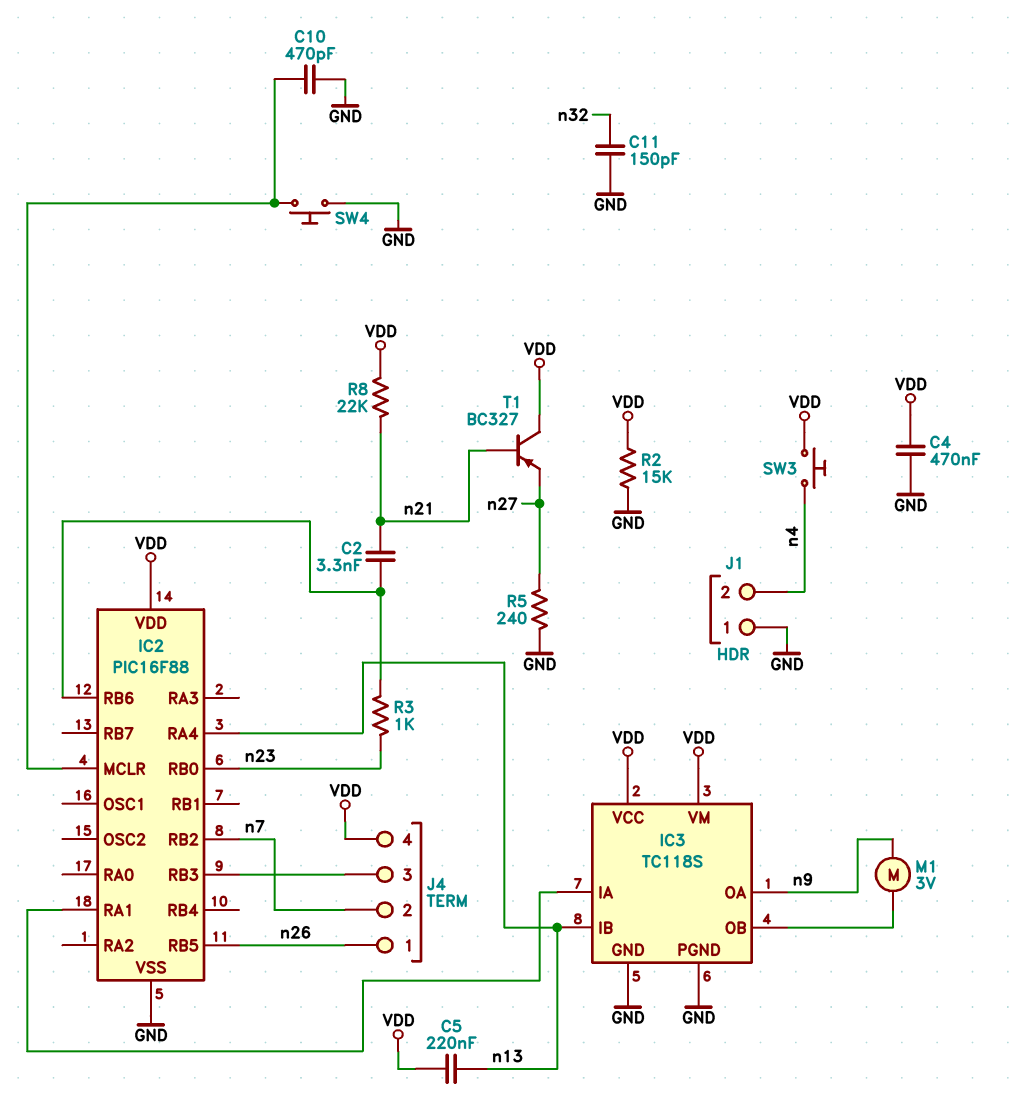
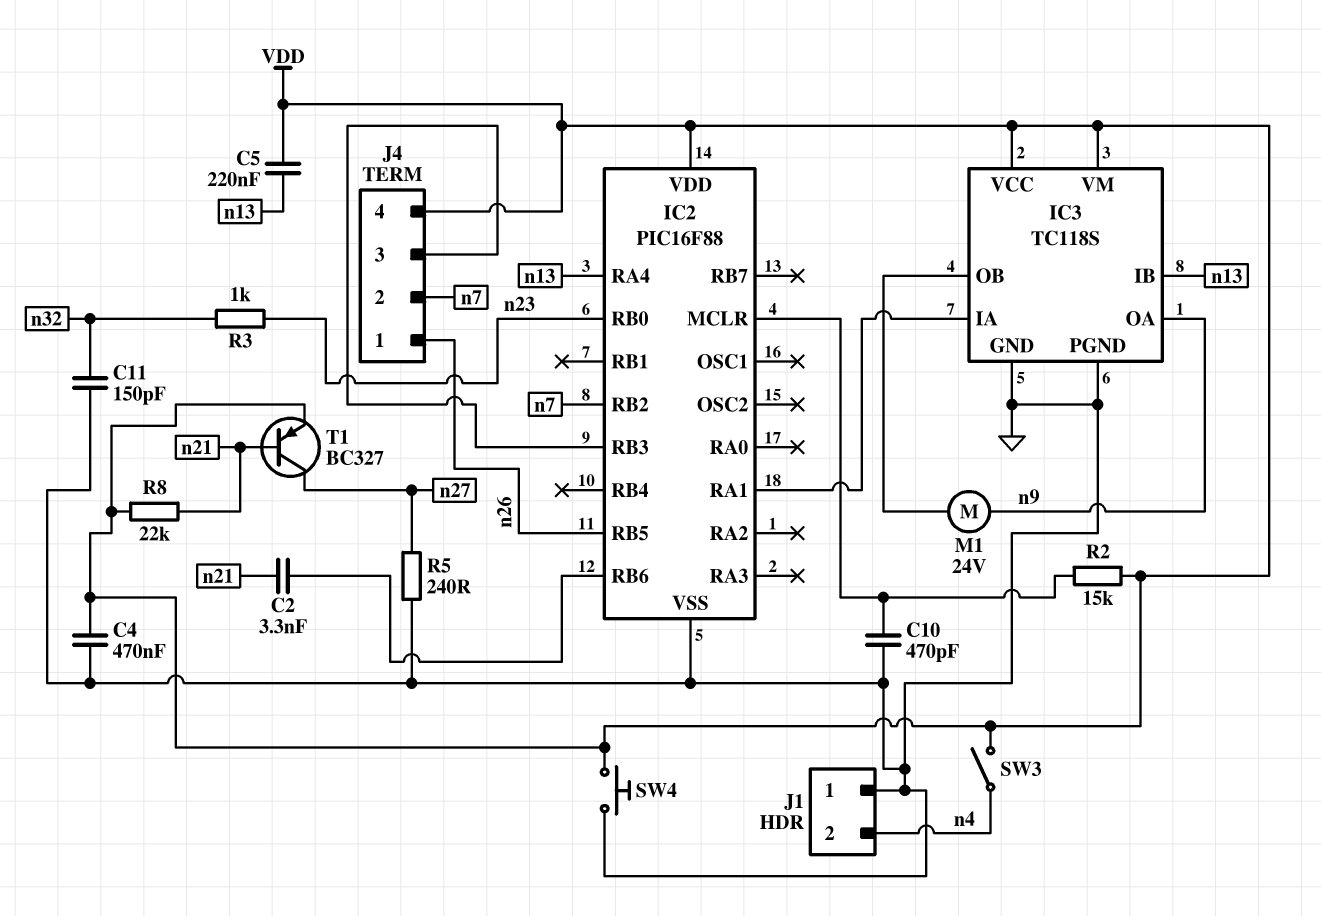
M1: motor 3V (IC3/OB, n9) -> motor 24V (IC3/OB, n9)
R2: 15k (GND, VDD) -> 15k (IC2/MCLR, VDD)
R3: 1k (IC2/RB6, n23) -> 1k (n23, n32)
SW3: button (VDD, n4) -> switch (VDD, n4)
SW4: button (GND, IC2/MCLR) -> button (GND, VDD)
T1: PNP BC327 (B n21, C VDD, E n27) -> PNP BC327 (B n21, C n27, E VDD)

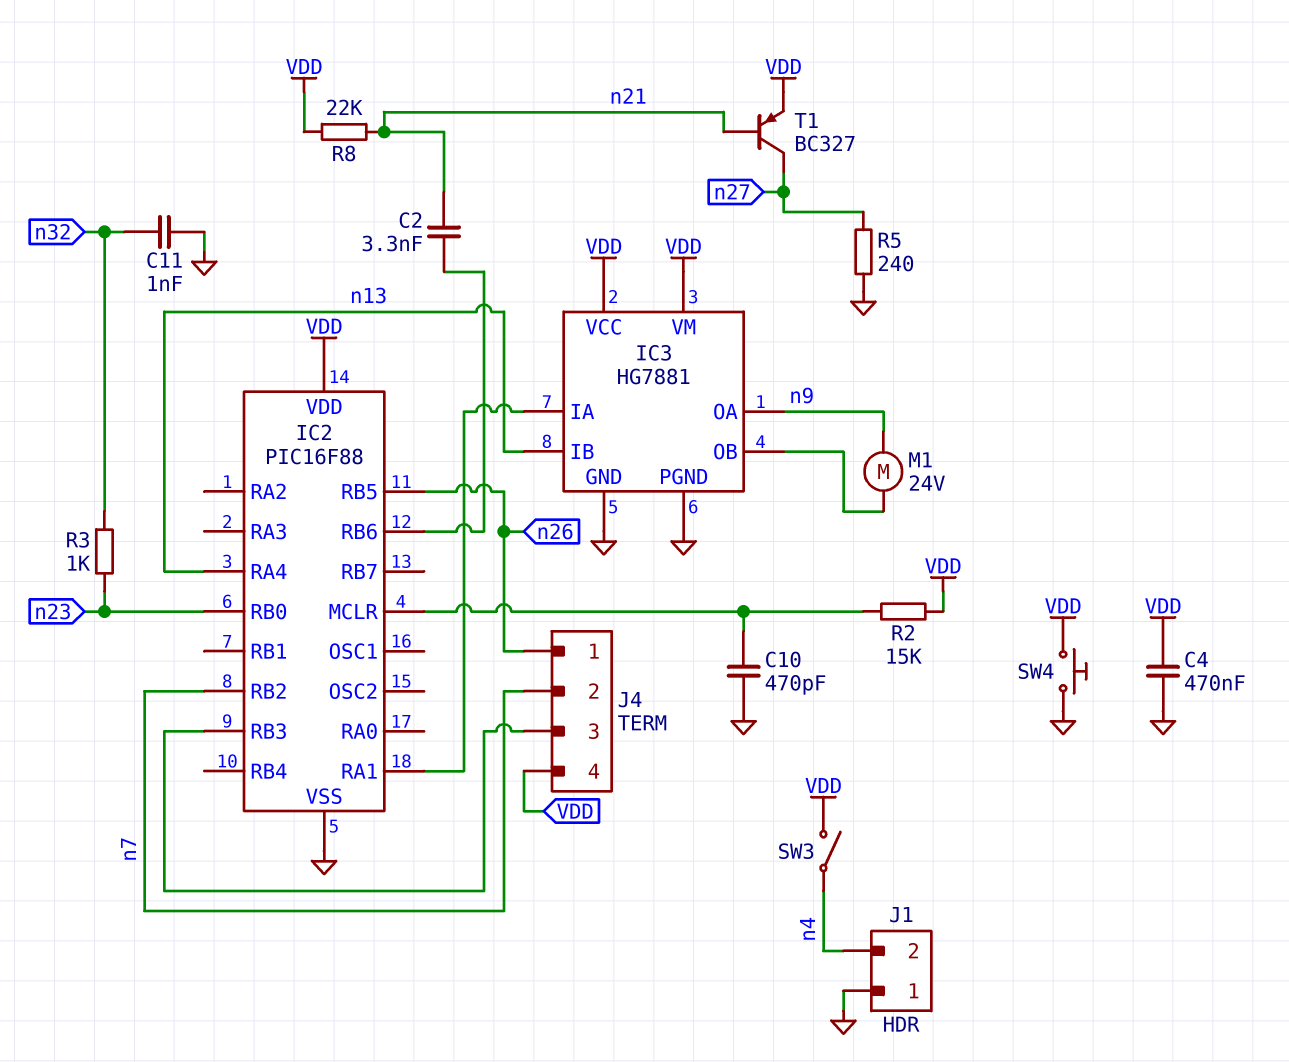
C5: 220nF (VDD, n13) -> none
C11: 150pF (GND, n32) -> 1nF (GND, n32)
IC3: TC118S -> HG7881

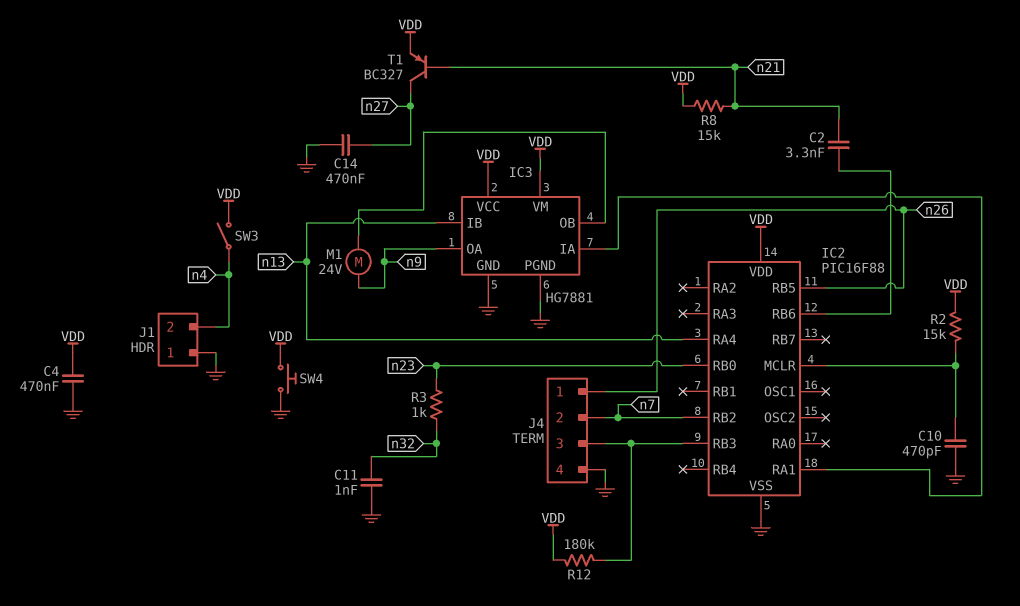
C14: none -> 470nF (GND, n27)
J4 pin 4: VDD -> GND
R5: 240 (GND, n27) -> none
R8: 22k (VDD, n21) -> 15k (VDD, n21)
R12: none -> 180k (IC2/RB3, VDD)

